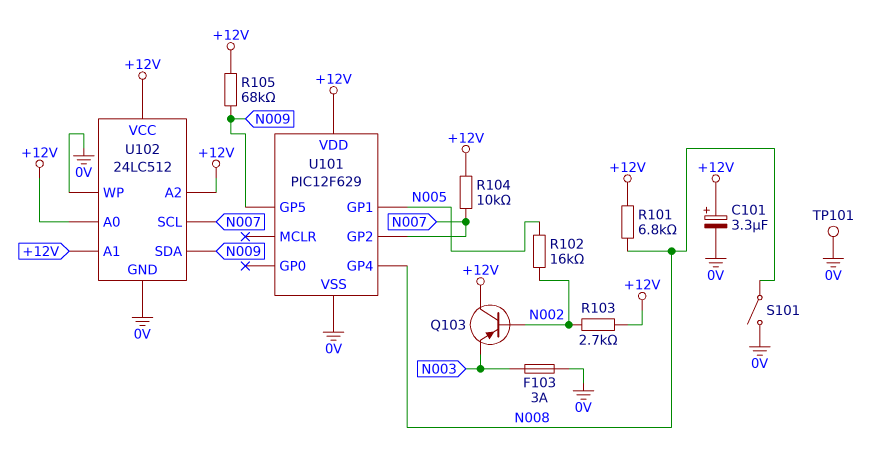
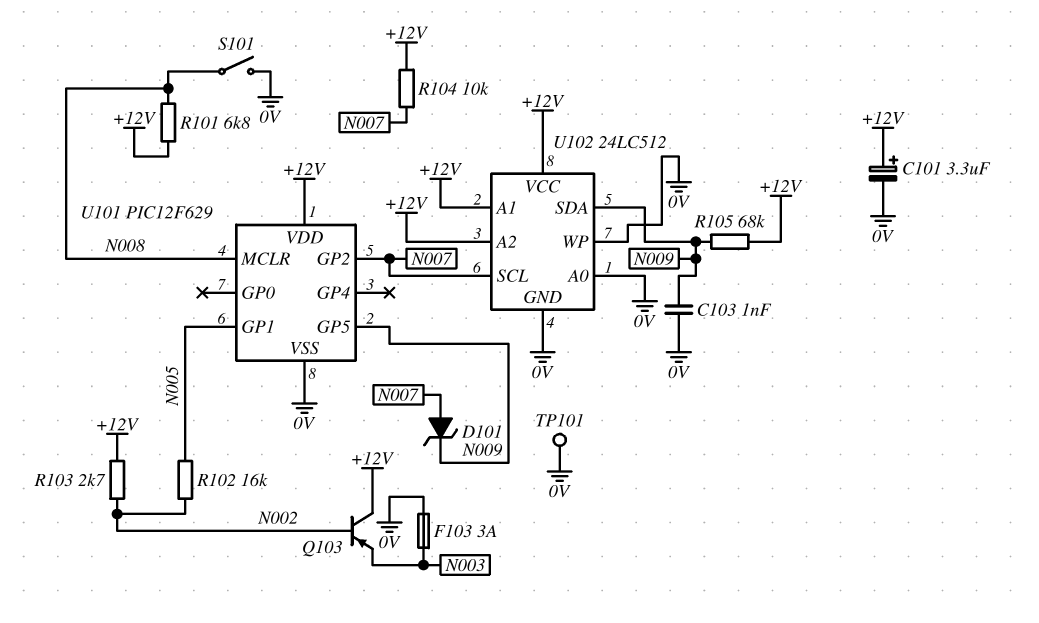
C103: none -> 1nF (0V, N009)
D101: none -> zener (A N007, K N009)
U101 pin GP4: N008 -> none
U101 pin MCLR: none -> N008
U102 pin A0: +12V -> 0V

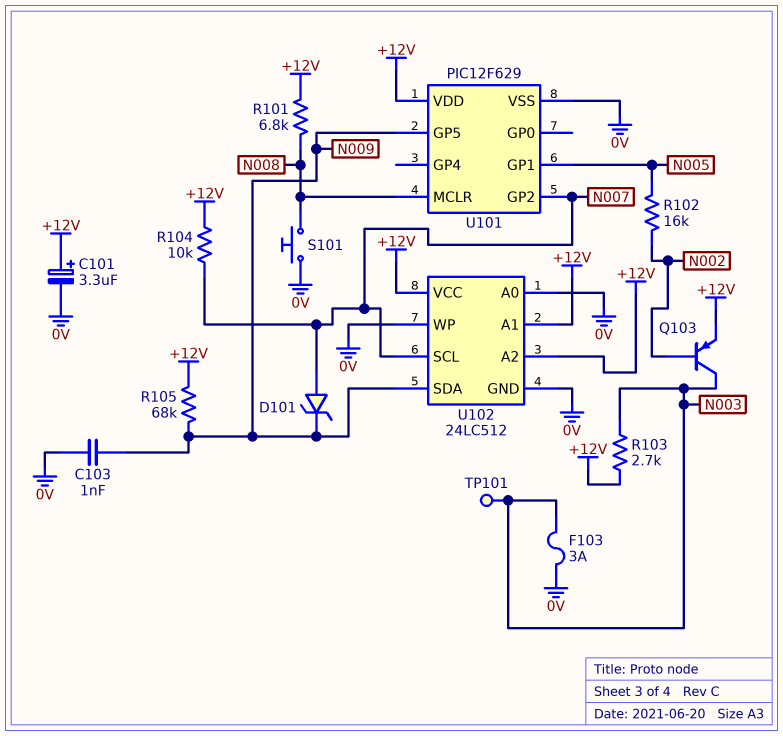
Q103: PNP (B N002, C +12V, E N003) -> PNP (B N002, C N003, E +12V)
R103: 2.7k (+12V, N002) -> 2.7k (+12V, N003)
S101: switch (0V, N008) -> button (0V, N008)
TP101: test point (0V) -> test point (N003)

